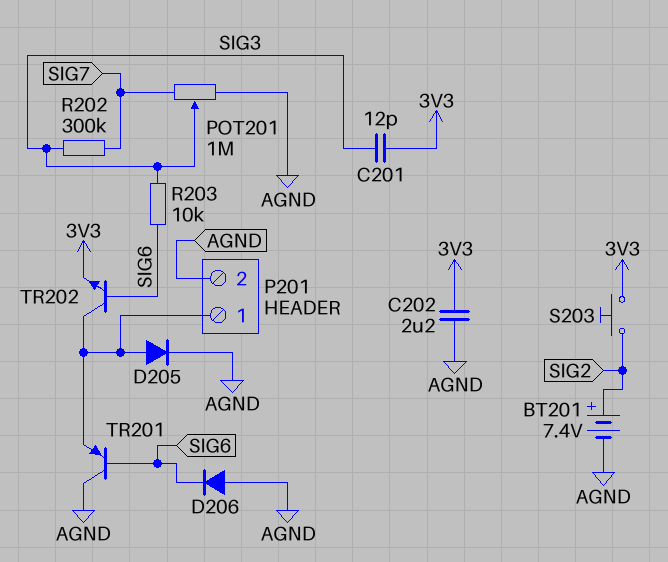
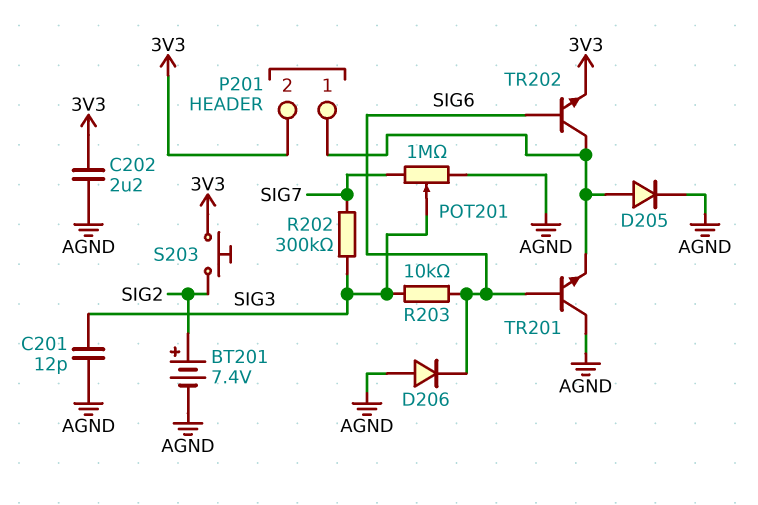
C201: 12pF (3V3, SIG3) -> 12pF (AGND, SIG3)
P201 pin 2: AGND -> 3V3
TR201: PNP (B SIG6, C AGND, E P201/1) -> NPN (B SIG6, C AGND, E P201/1)

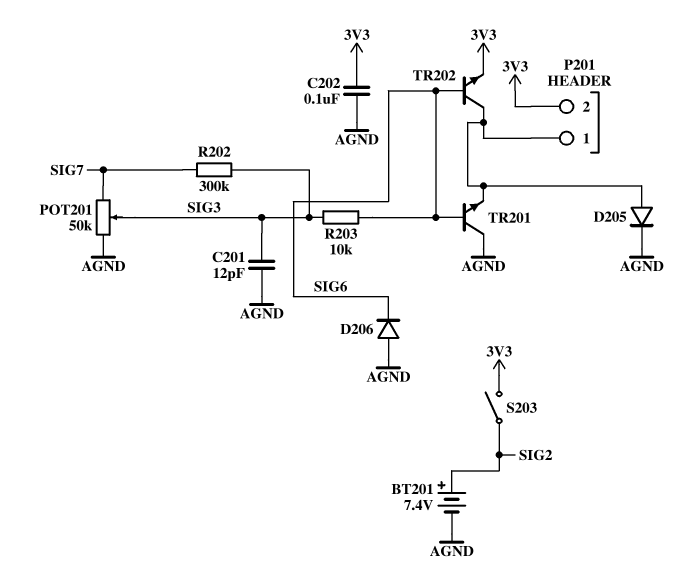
C202: 2.2uF (3V3, AGND) -> 100nF (3V3, AGND)
POT201: 1M (AGND, SIG7, wiper SIG3) -> 50k (AGND, SIG7, wiper SIG3)
S203: button (3V3, SIG2) -> switch (3V3, SIG2)

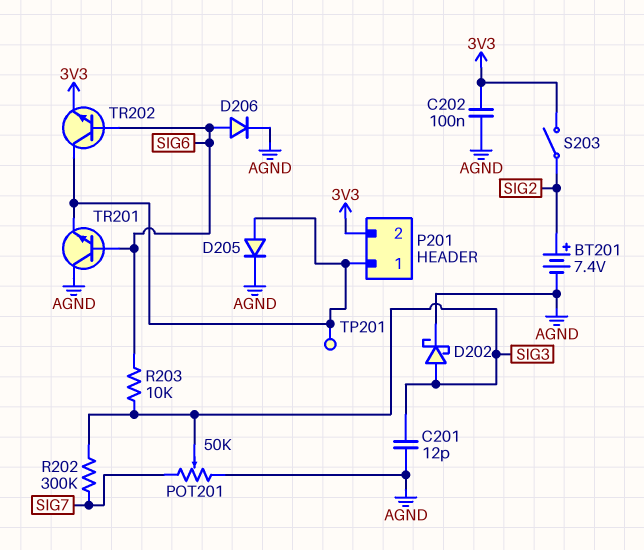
D202: none -> schottky (A SIG3, K AGND)
D206: diode (A AGND, K SIG6) -> diode (A SIG6, K AGND)
TP201: none -> test point (P201/1)

